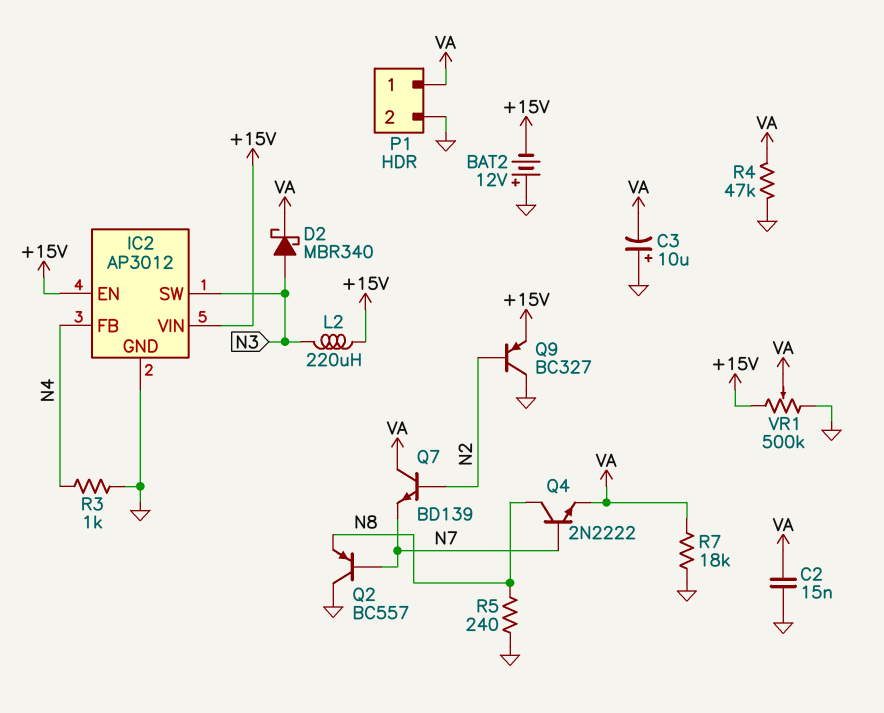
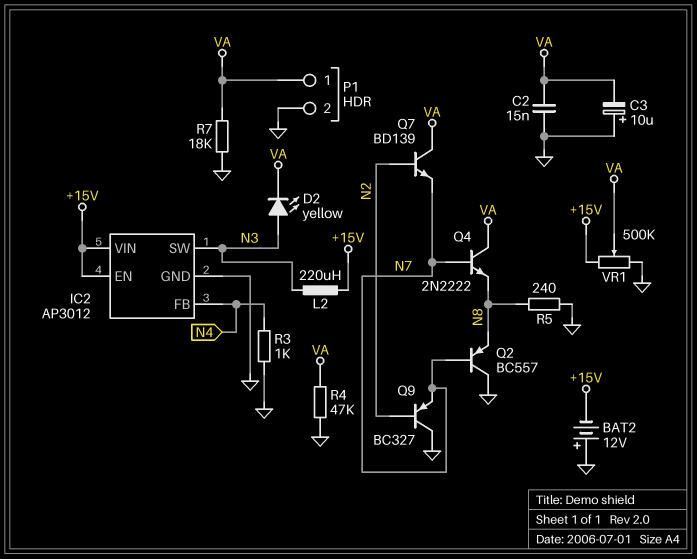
D2: schottky MBR340 (A N3, K VA) -> LED yellow (A N3, K VA)
Q4: NPN 2N2222 (B N7, C N8, E VA) -> NPN 2N2222 (B N7, C VA, E N8)
Q9: PNP BC327 (B N2, C GND, E +15V) -> PNP BC327 (B N2, C GND, E N7)

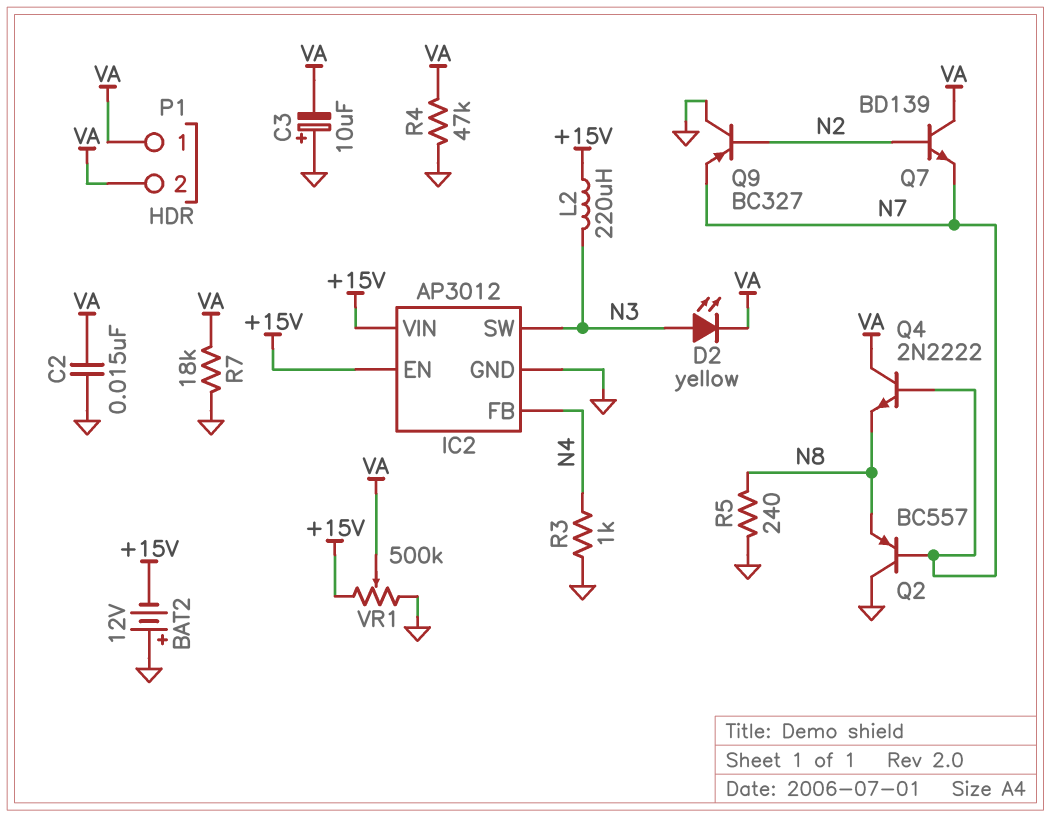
P1 pin 2: GND -> VA

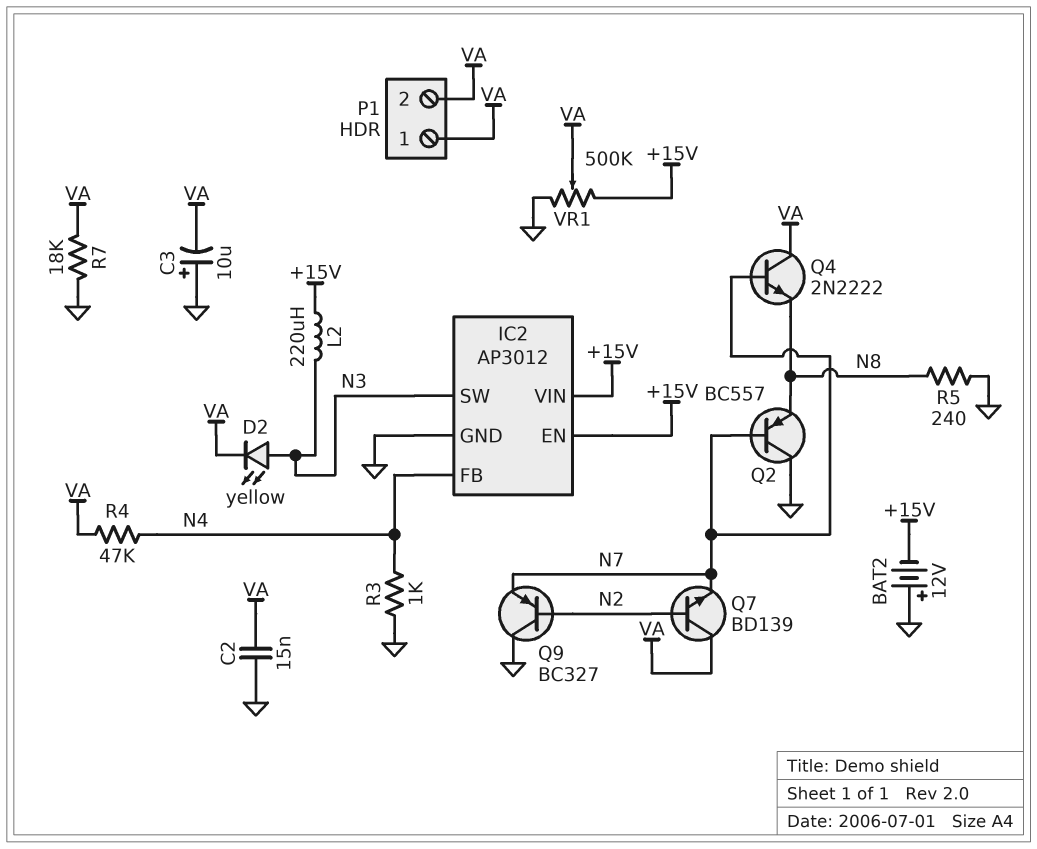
R4: 47k (GND, VA) -> 47k (N4, VA)

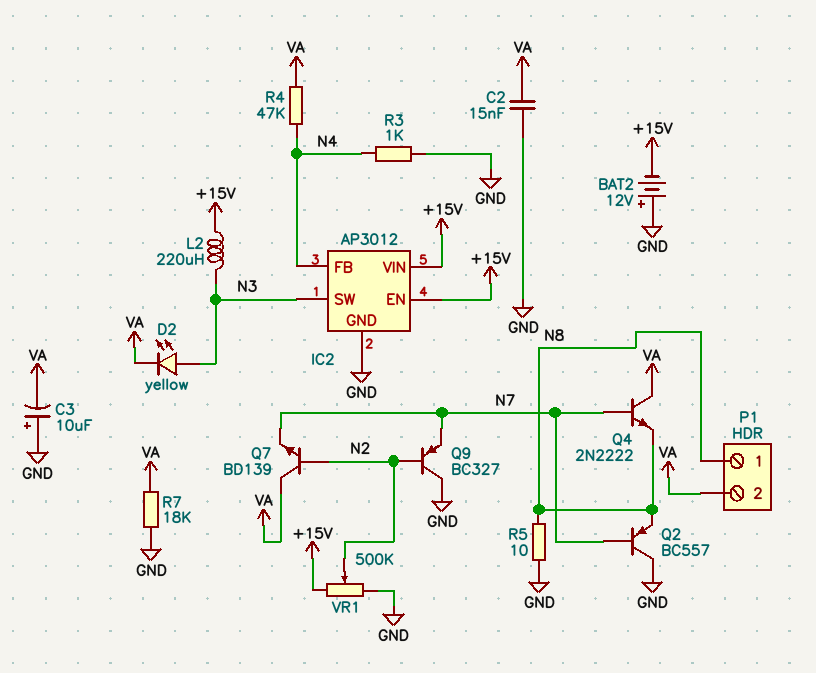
P1 pin 1: VA -> N8
R5: 240 (GND, N8) -> 10 (GND, N8)
VR1: 500k (+15V, GND, wiper VA) -> 500k (+15V, GND, wiper N2)

